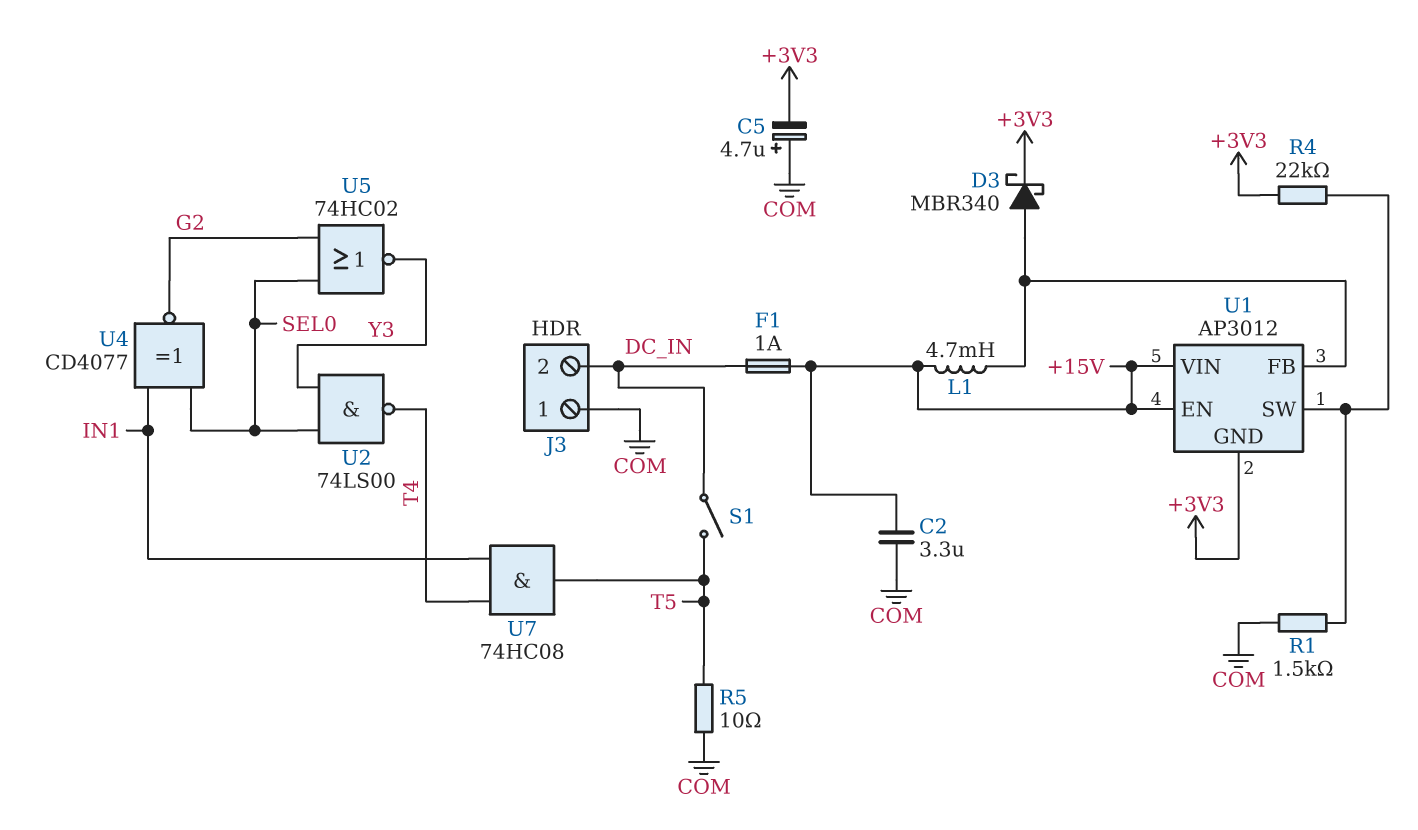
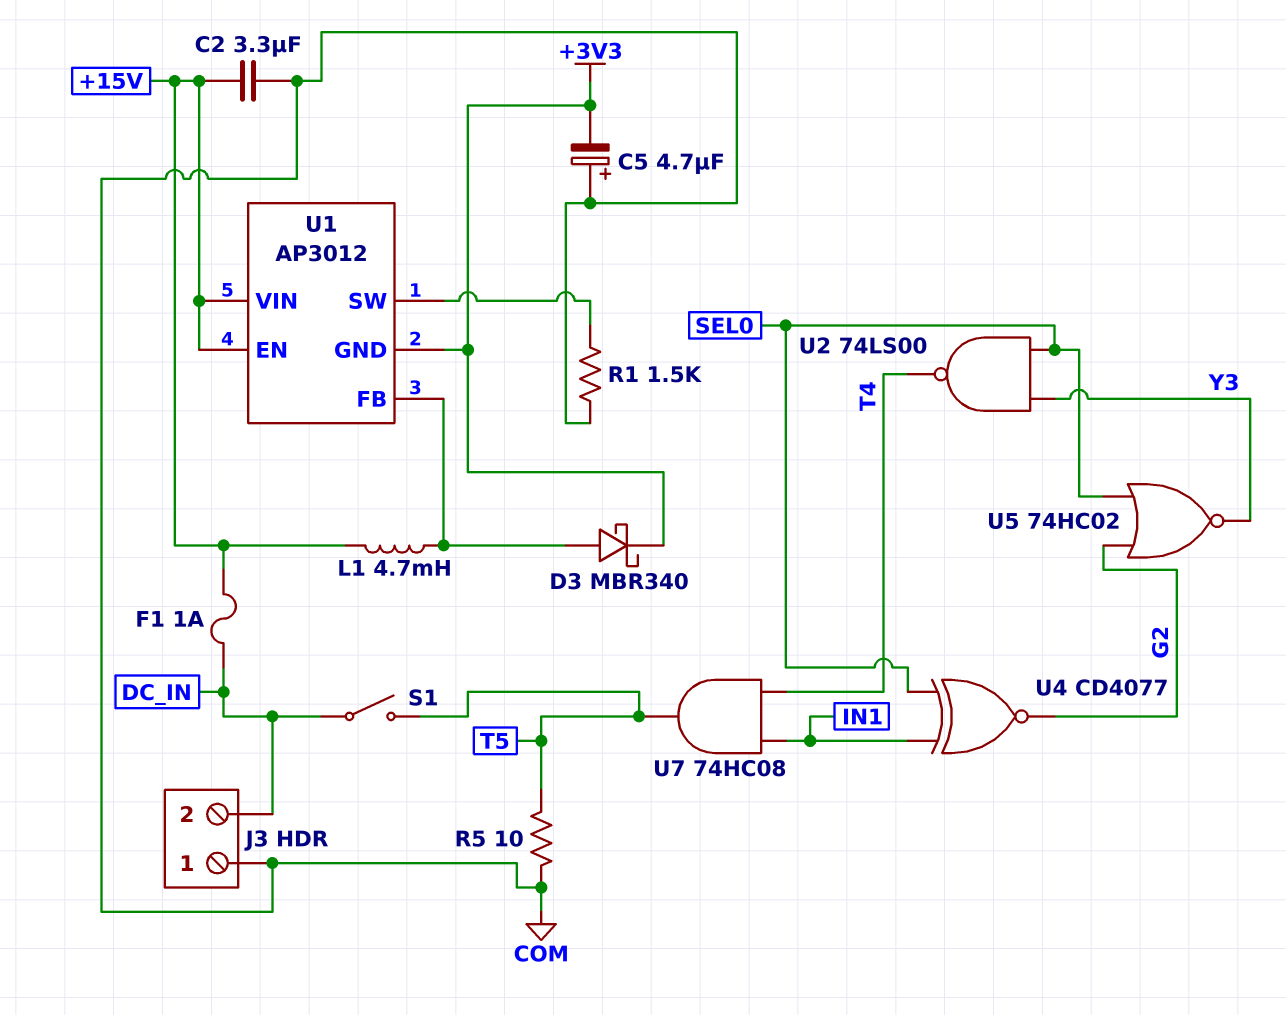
R4: 22k (+3V3, U1/SW) -> none

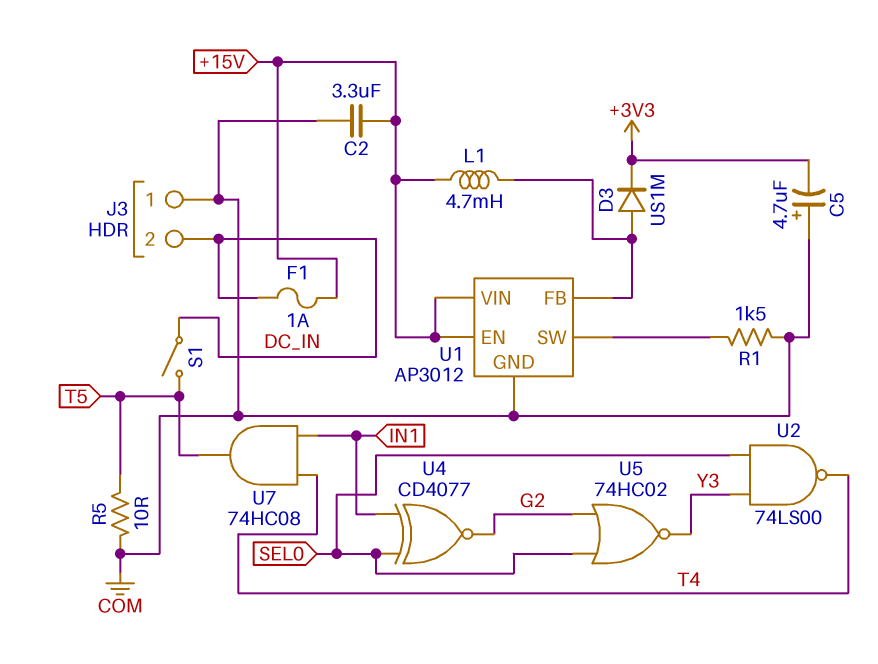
D3: schottky MBR340 (A U1/FB, K +3V3) -> diode US1M (A U1/FB, K +3V3)
U1 pin GND: +3V3 -> COM

